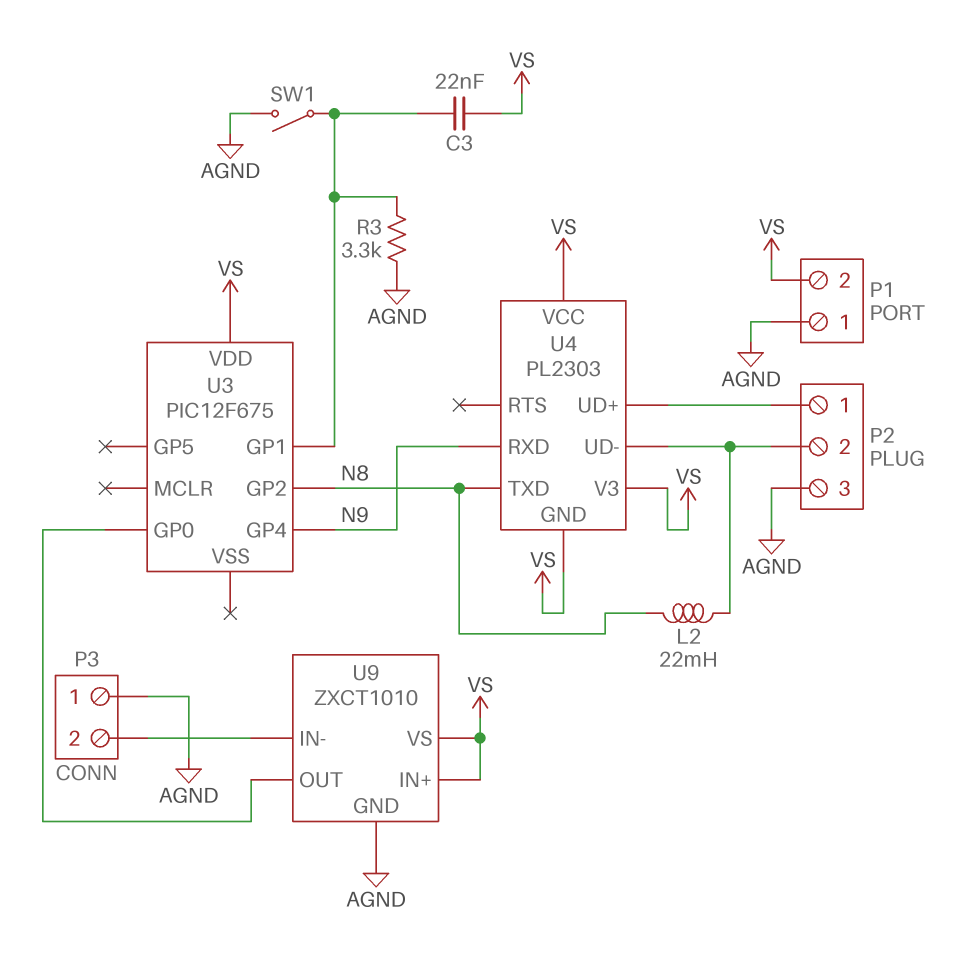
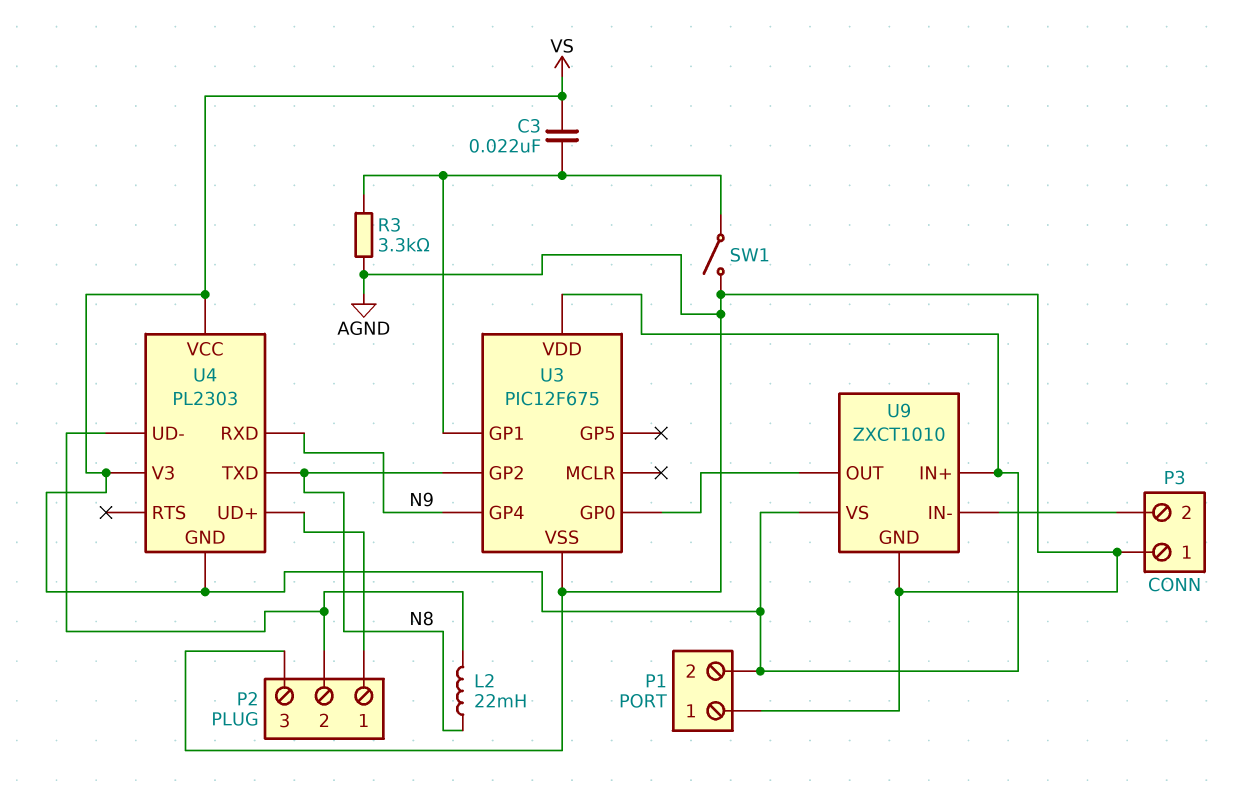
U3 pin VSS: none -> AGND

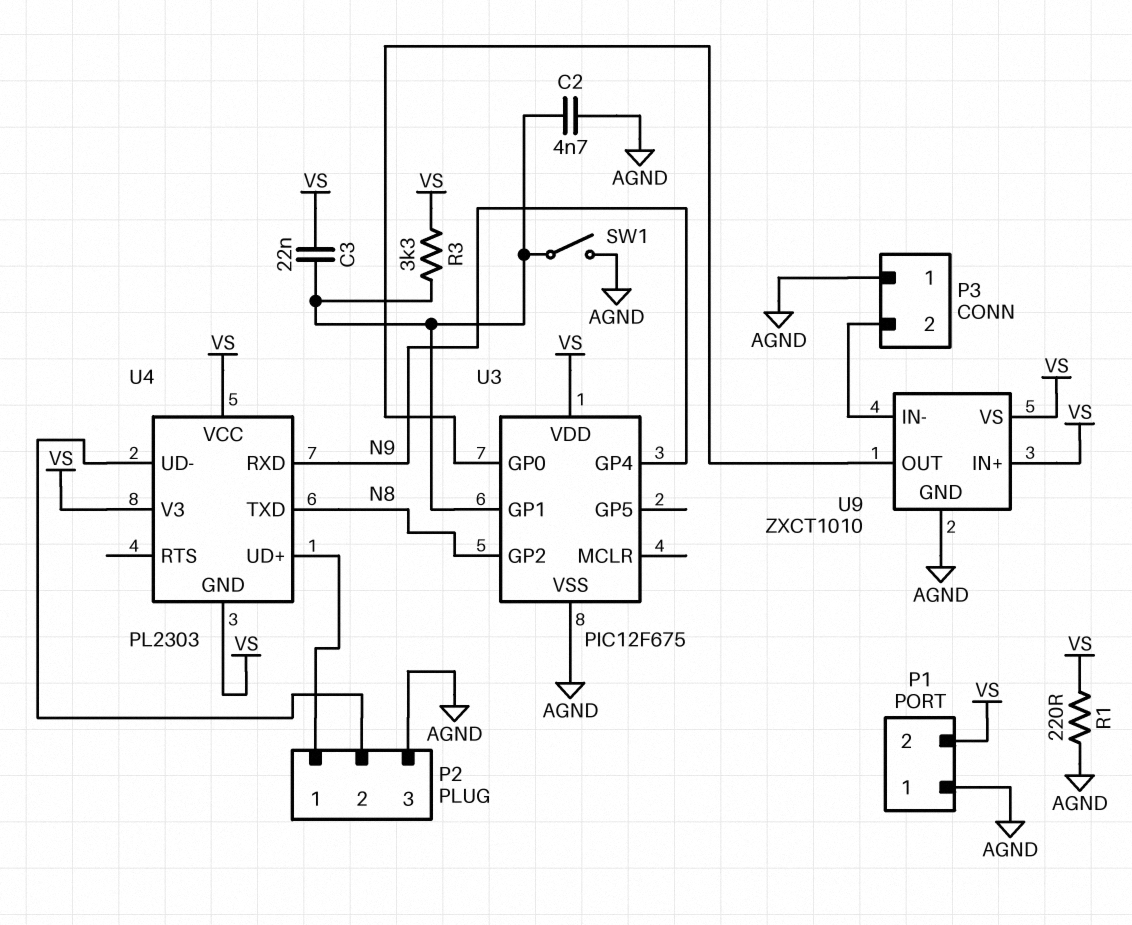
C2: none -> 4.7nF (AGND, U3/GP1)
L2: 22mH (N8, P2/2) -> none
R1: none -> 220 (AGND, VS)
R3: 3.3k (AGND, U3/GP1) -> 3.3k (U3/GP1, VS)

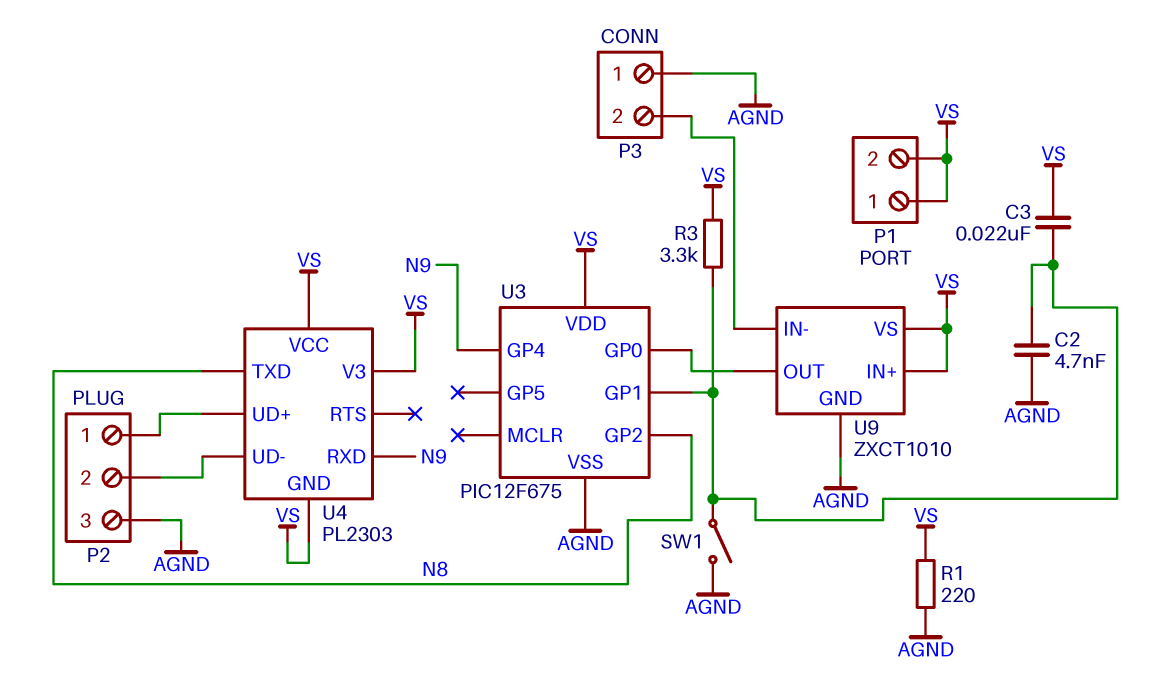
P1 pin 1: AGND -> VS

